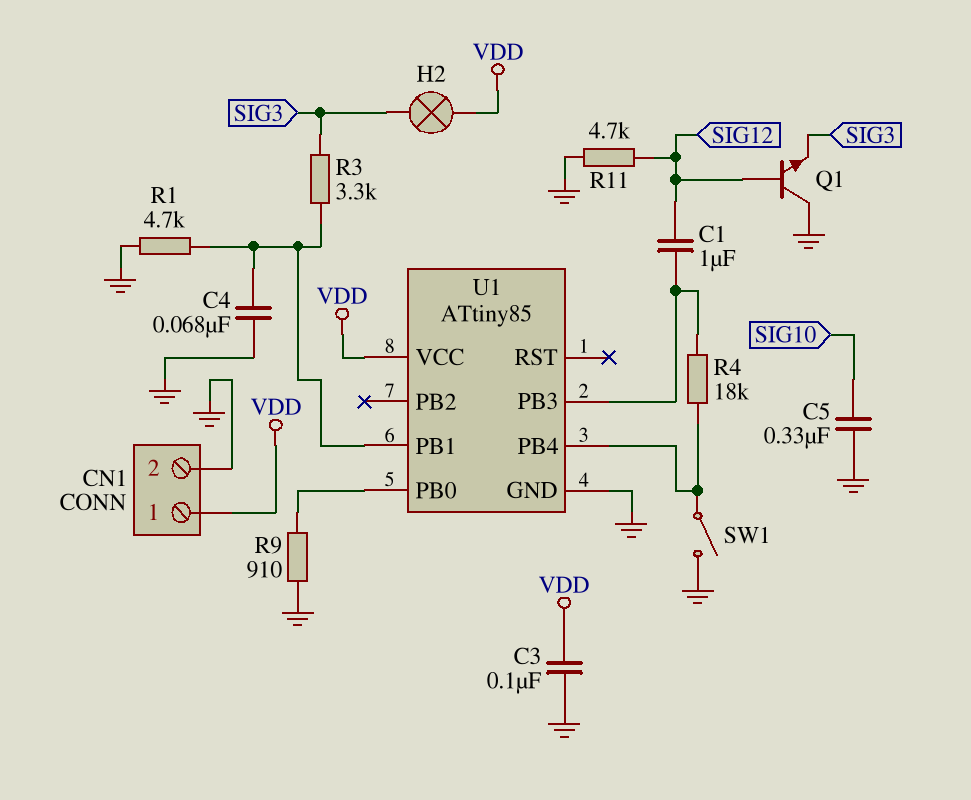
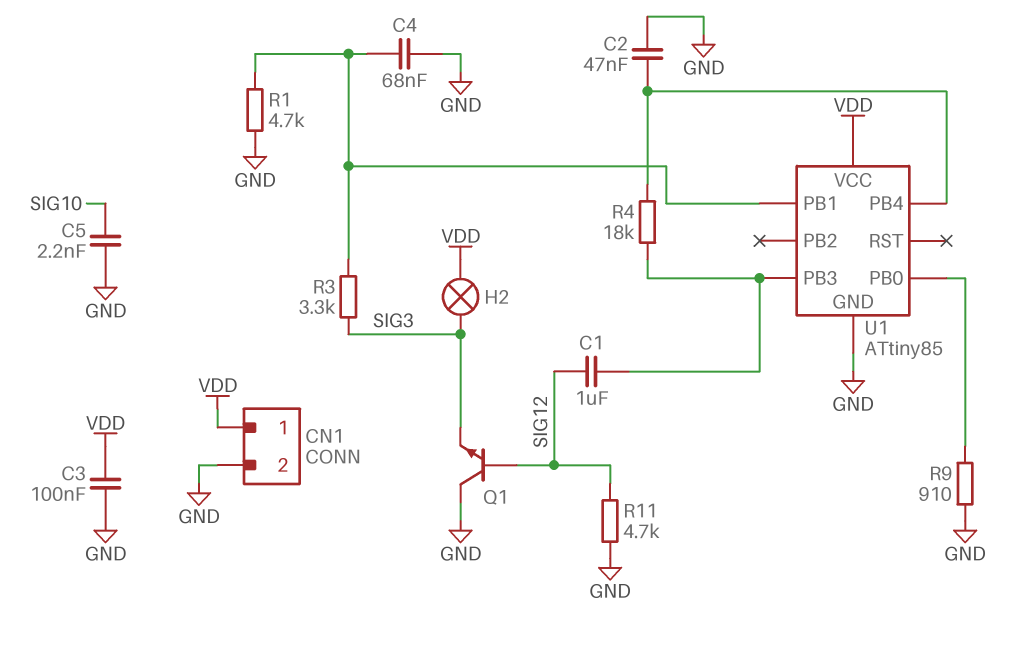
C2: none -> 47nF (GND, U1/PB4)
C5: 330nF (GND, SIG10) -> 2.2nF (GND, SIG10)
SW1: switch (GND, U1/PB4) -> none

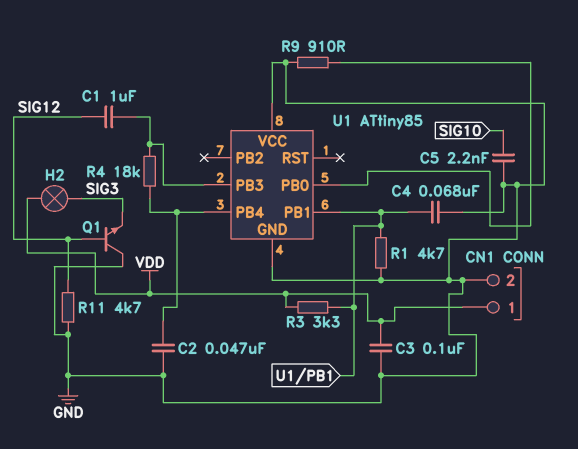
R3: 3.3k (SIG3, U1/PB1) -> 3.3k (U1/PB1, VDD)
U1 pin VCC: VDD -> GND

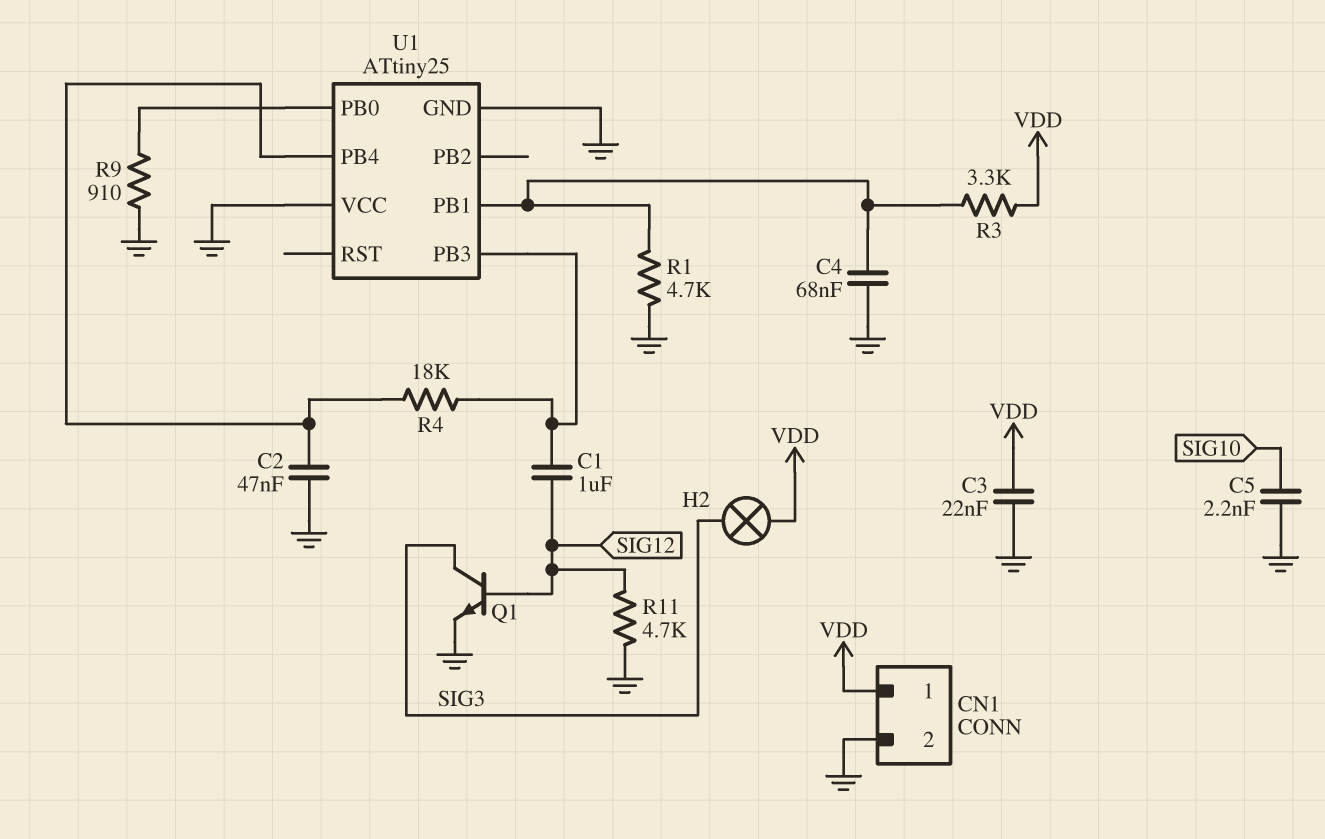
C3: 100nF (GND, VDD) -> 22nF (GND, VDD)
Q1: NPN (B SIG12, C GND, E SIG3) -> NPN (B SIG12, C SIG3, E GND)
U1: ATtiny85 -> ATtiny25

